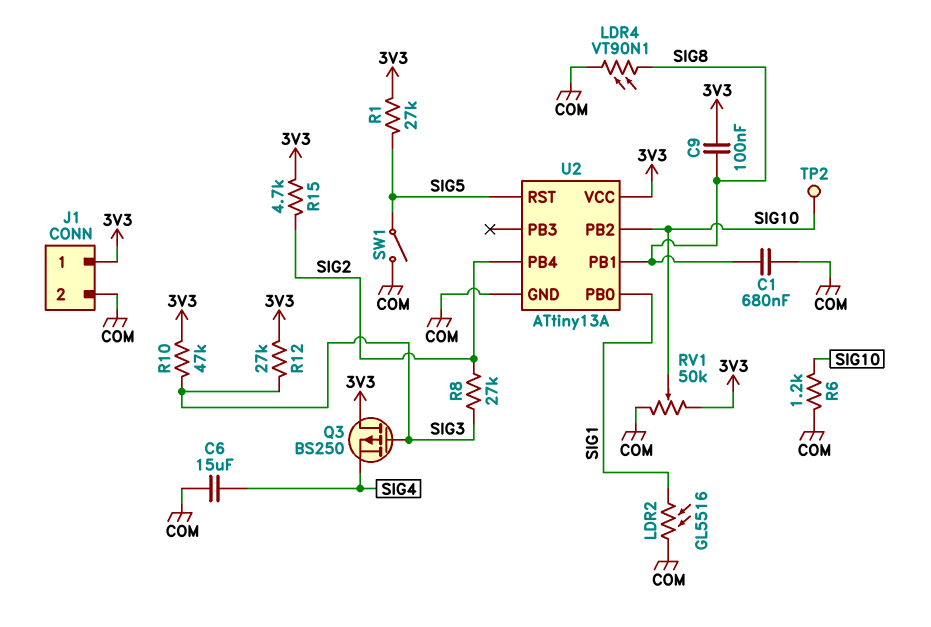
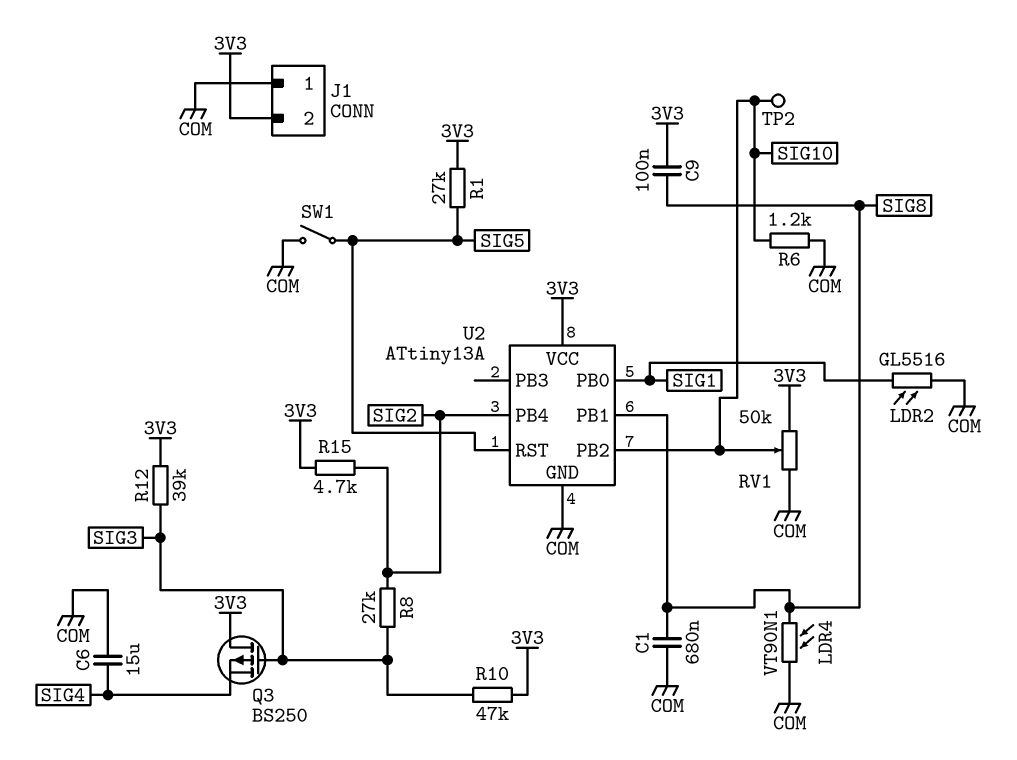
J1 pin 1: 3V3 -> COM
J1 pin 2: COM -> 3V3
R12: 27k (3V3, SIG3) -> 39k (3V3, SIG3)

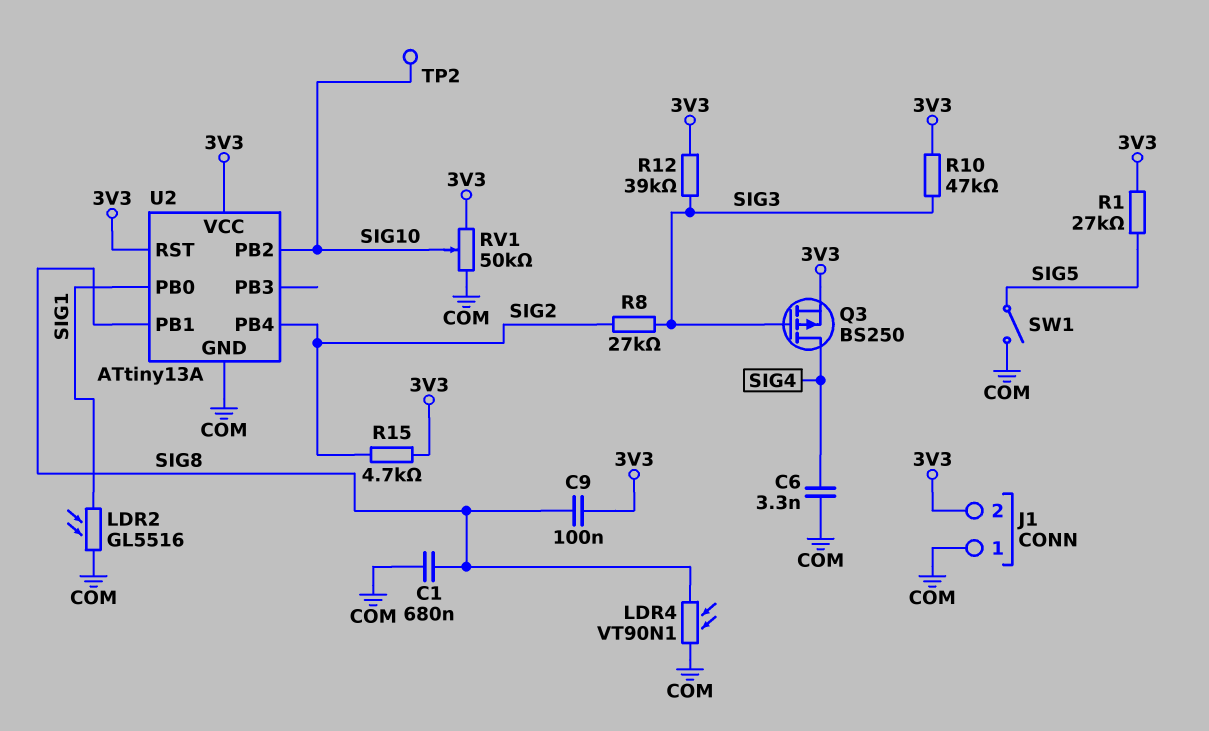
C6: 15uF (COM, SIG4) -> 3.3nF (COM, SIG4)
Q3: PMOS BS250 (G SIG3, D 3V3, S SIG4) -> PMOS BS250 (G SIG3, D SIG4, S 3V3)
R6: 1.2k (COM, SIG10) -> none
U2 pin RST: SIG5 -> 3V3

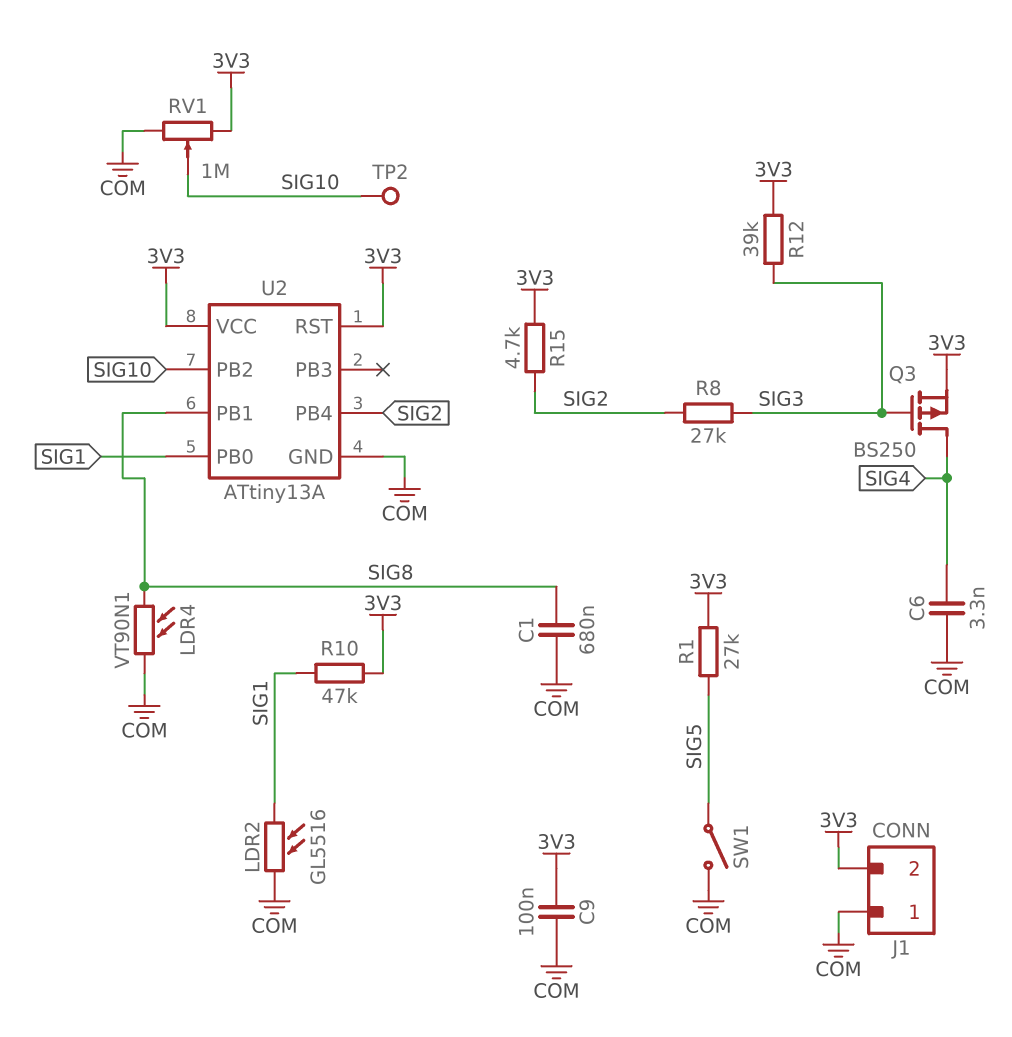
C9: 100nF (3V3, SIG8) -> 100nF (3V3, COM)
R10: 47k (3V3, SIG3) -> 47k (3V3, SIG1)
RV1: 50k (3V3, COM, wiper SIG10) -> 1M (3V3, COM, wiper SIG10)

